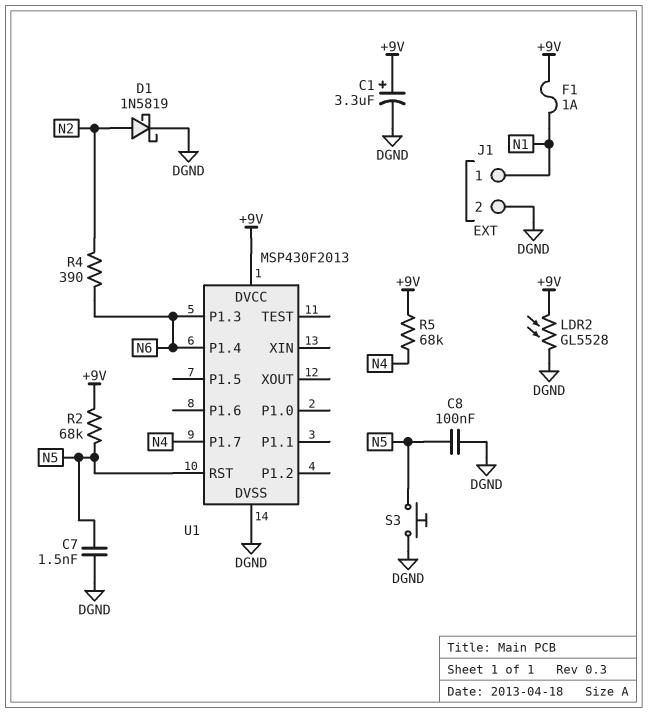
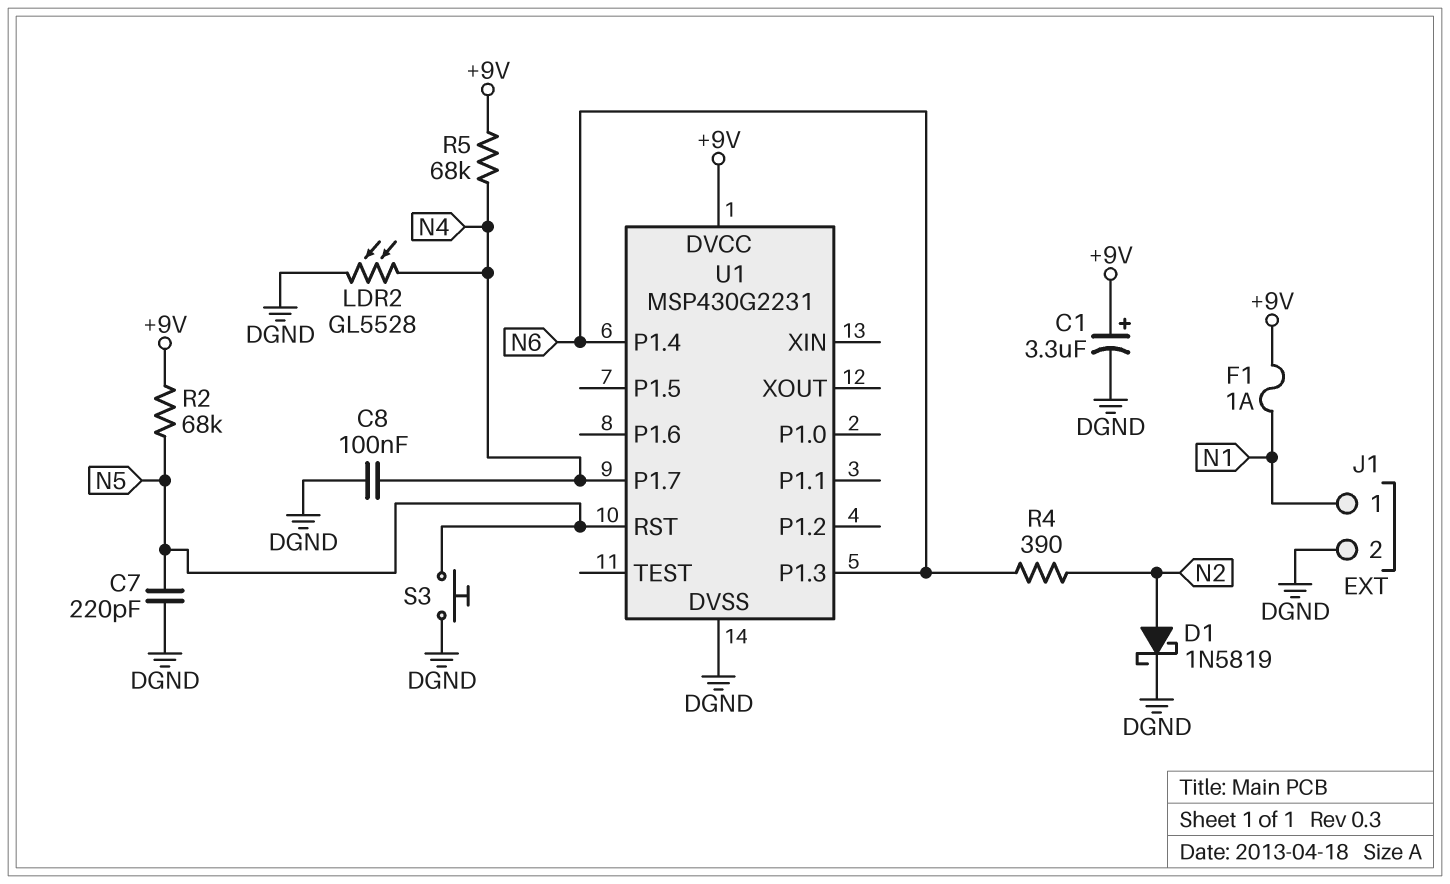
C7: 1.5nF (DGND, N5) -> 220pF (DGND, N5)
C8: 100nF (DGND, N5) -> 100nF (DGND, N4)
LDR2: GL5528 (+9V, DGND) -> GL5528 (DGND, N4)
U1: MSP430F2013 -> MSP430G2231

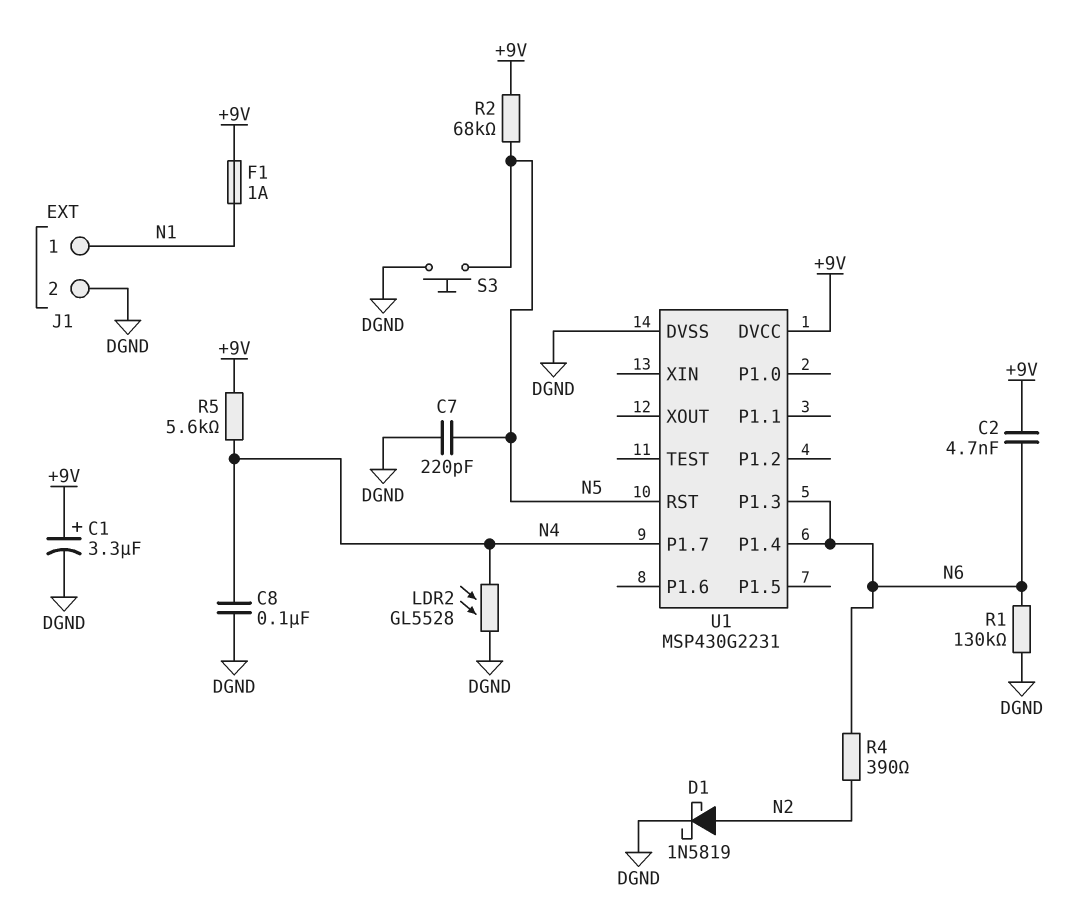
C2: none -> 4.7nF (+9V, N6)
R1: none -> 130k (DGND, N6)
R5: 68k (+9V, N4) -> 5.6k (+9V, N4)

